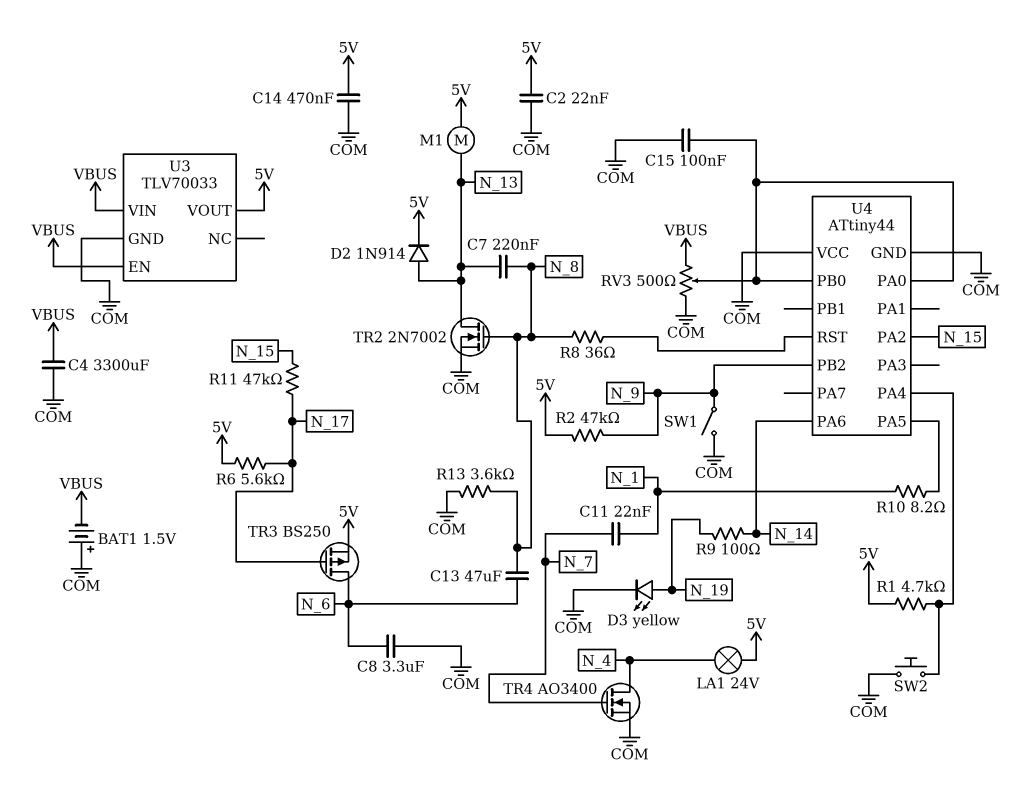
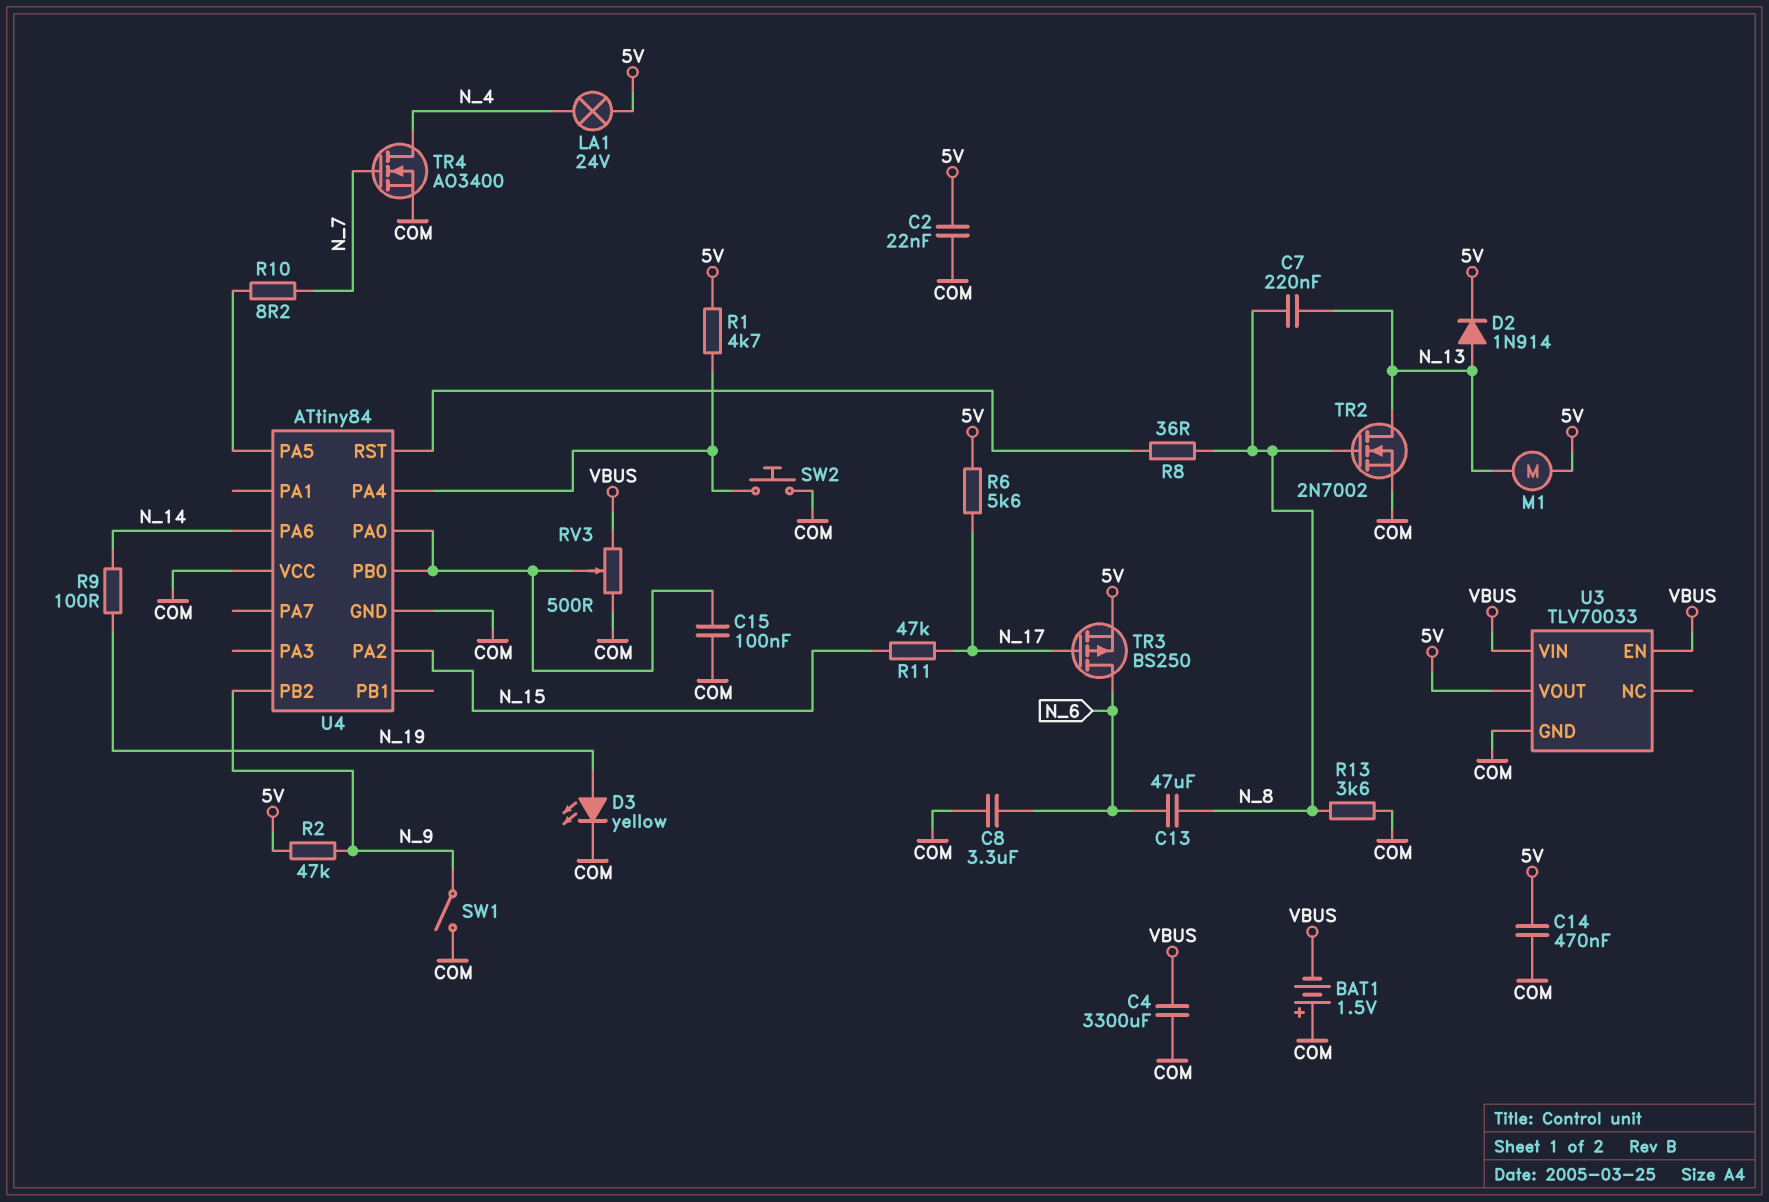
C11: 22nF (N_1, N_7) -> none
R10: 8.2 (N_1, U4/PA5) -> 8.2 (N_7, U4/PA5)
U4: ATtiny44 -> ATtiny84

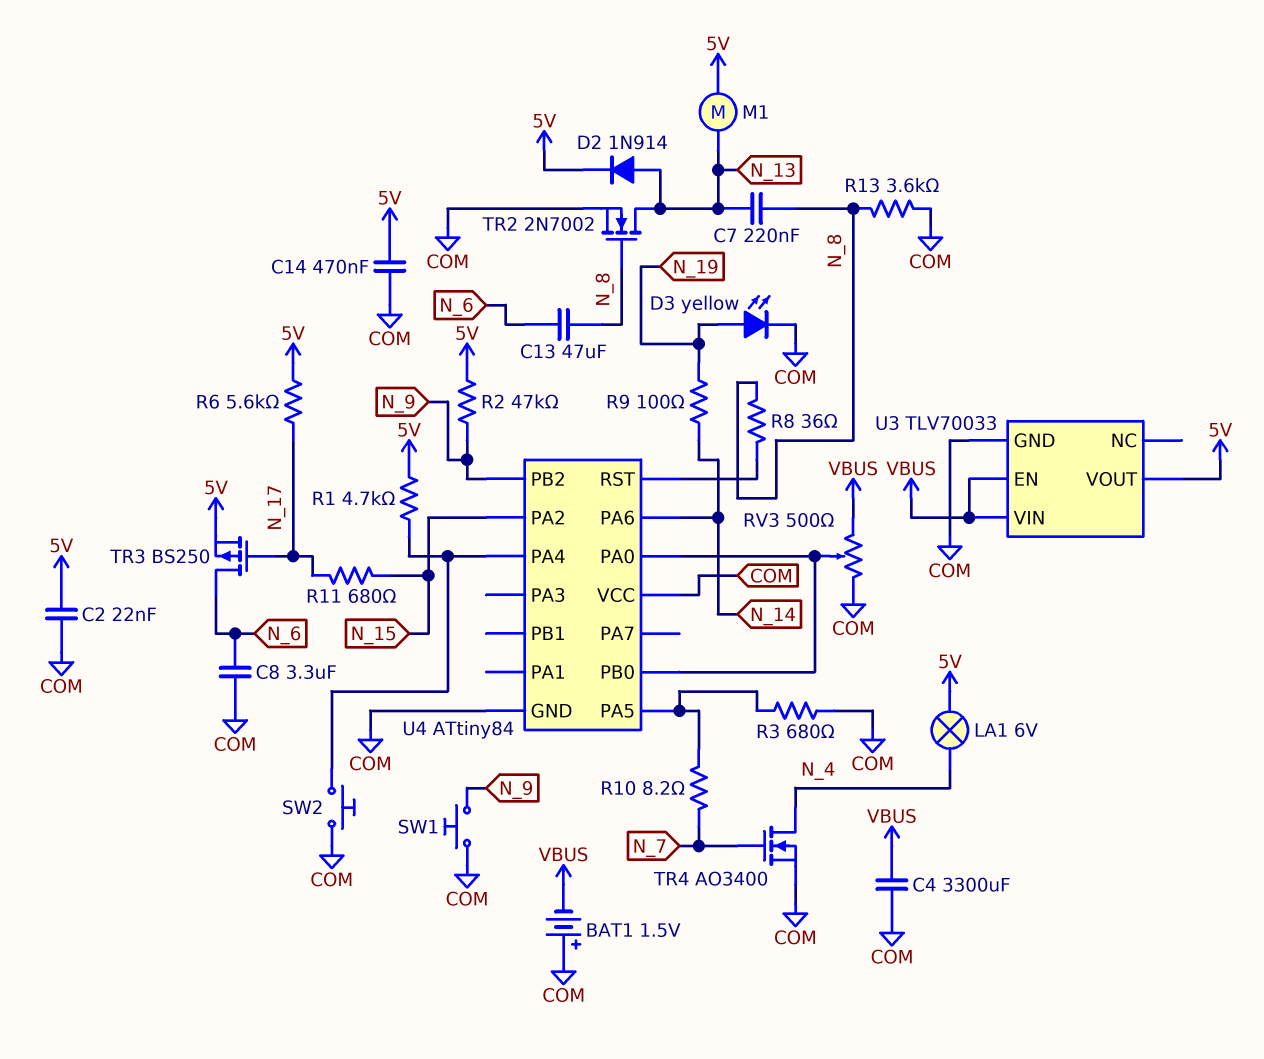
C15: 100nF (COM, U4/PA0) -> none
LA1: lamp 24V (5V, N_4) -> lamp 6V (5V, N_4)
R3: none -> 680 (COM, U4/PA5)
R11: 47k (N_15, N_17) -> 680 (N_15, N_17)
SW1: switch (COM, N_9) -> button (COM, N_9)

